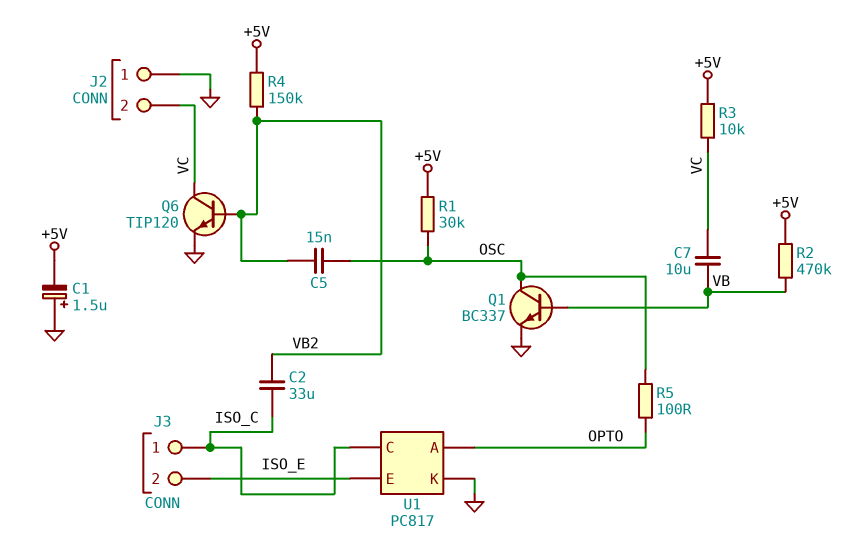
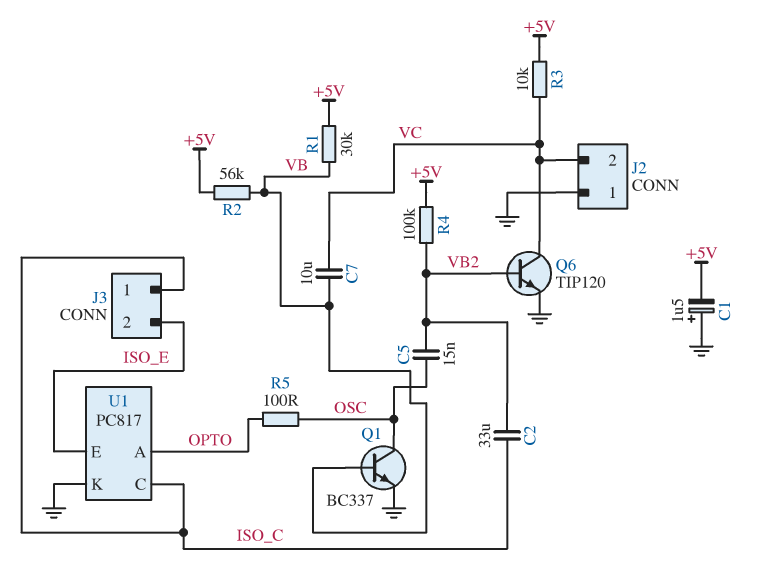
R1: 30k (+5V, OSC) -> 30k (+5V, VB)
R2: 470k (+5V, VB) -> 56k (+5V, VB)
R4: 150k (+5V, VB2) -> 100k (+5V, VB2)

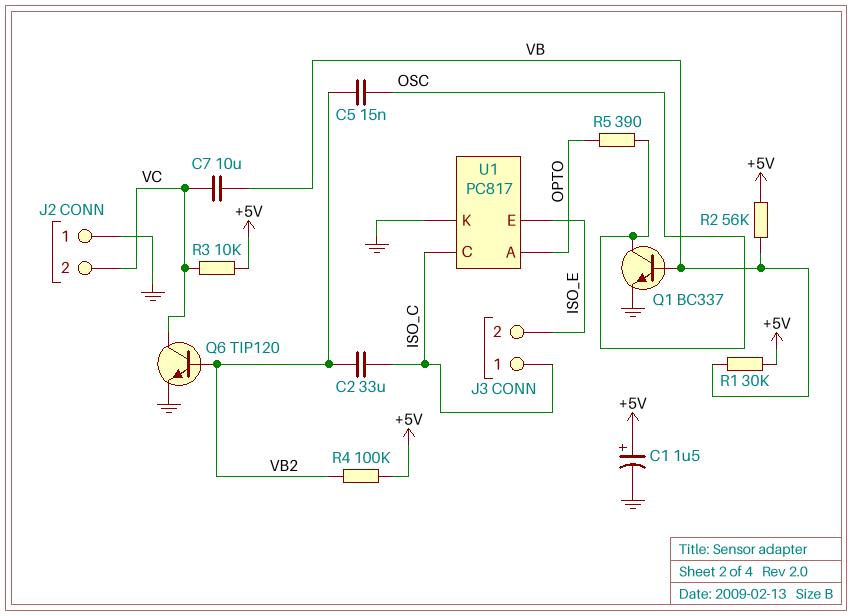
C1: 1.5uF (plus GND, minus +5V) -> 1.5uF (plus +5V, minus GND)
R5: 100 (OPTO, OSC) -> 390 (OPTO, OSC)

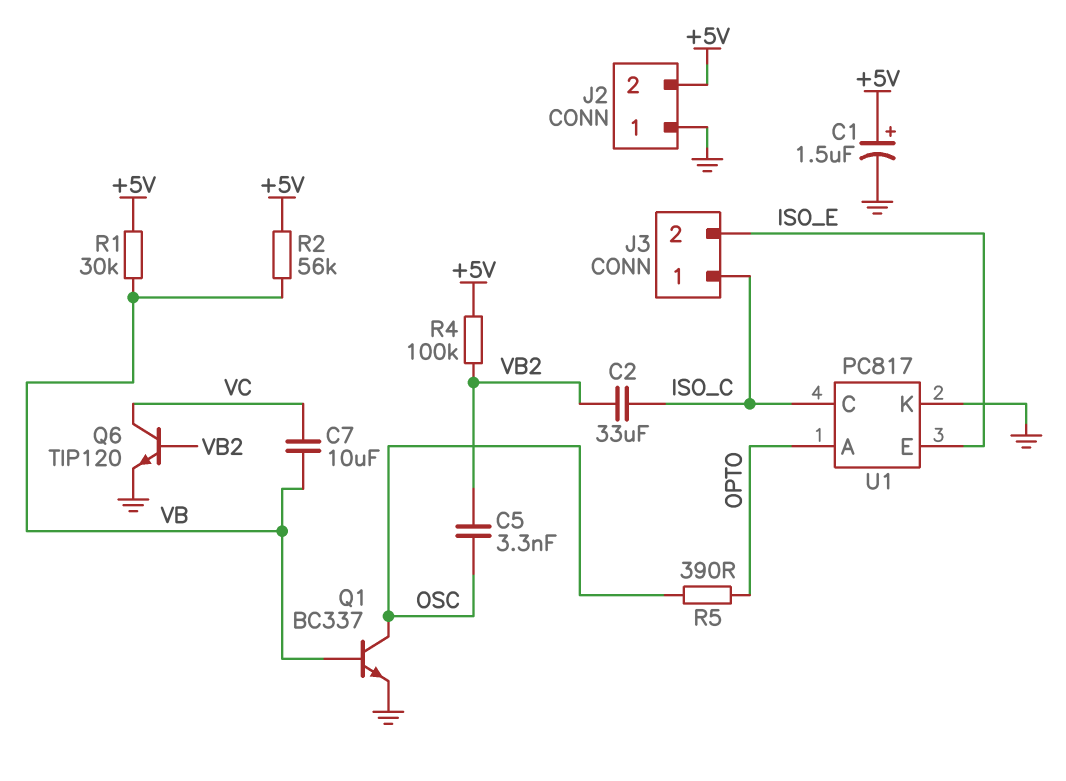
C5: 15nF (OSC, VB2) -> 3.3nF (OSC, VB2)
J2 pin 2: VC -> +5V
R3: 10k (+5V, VC) -> none

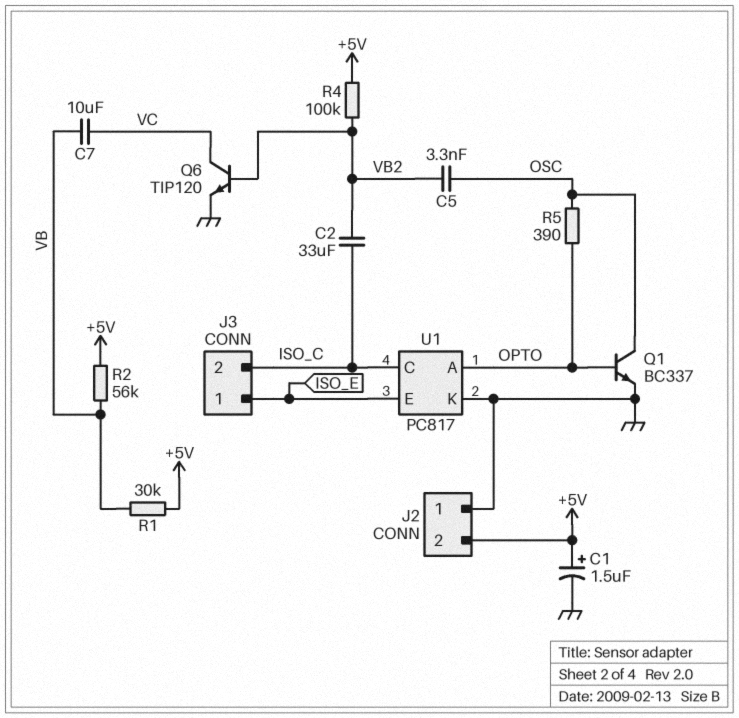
J3 pin 1: ISO_C -> ISO_E
J3 pin 2: ISO_E -> ISO_C
Q1: NPN BC337 (B VB, C OSC, E GND) -> NPN BC337 (B OPTO, C OSC, E GND)

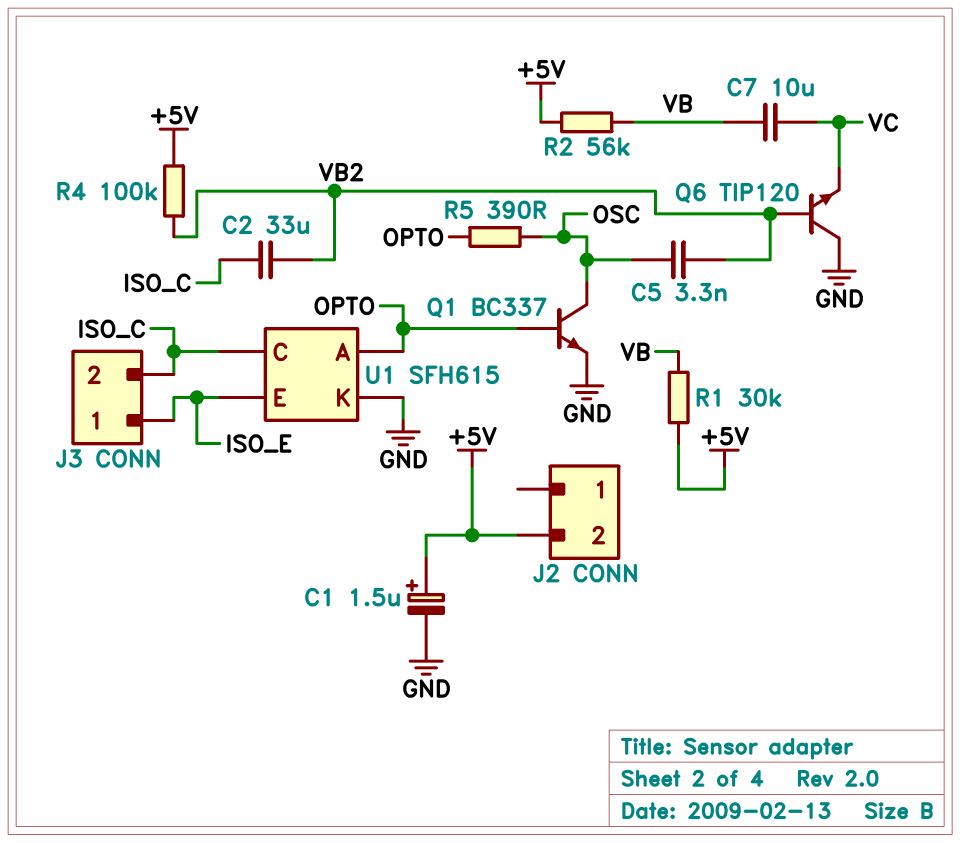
J2 pin 1: GND -> none
Q6: NPN TIP120 (B VB2, C VC, E GND) -> NPN TIP120 (B VB2, C GND, E VC)
U1: PC817 -> SFH615

